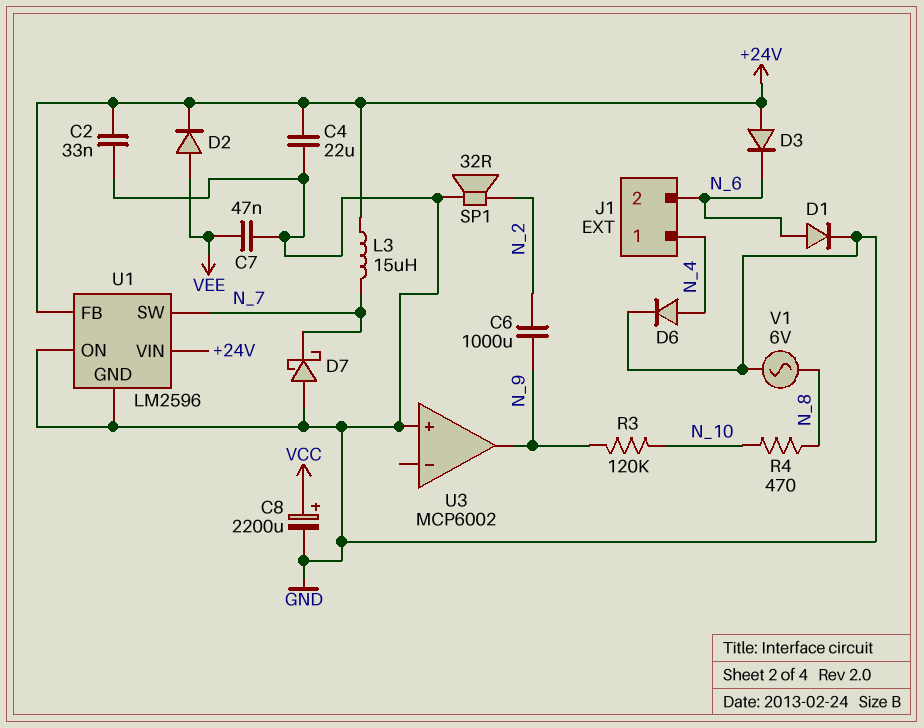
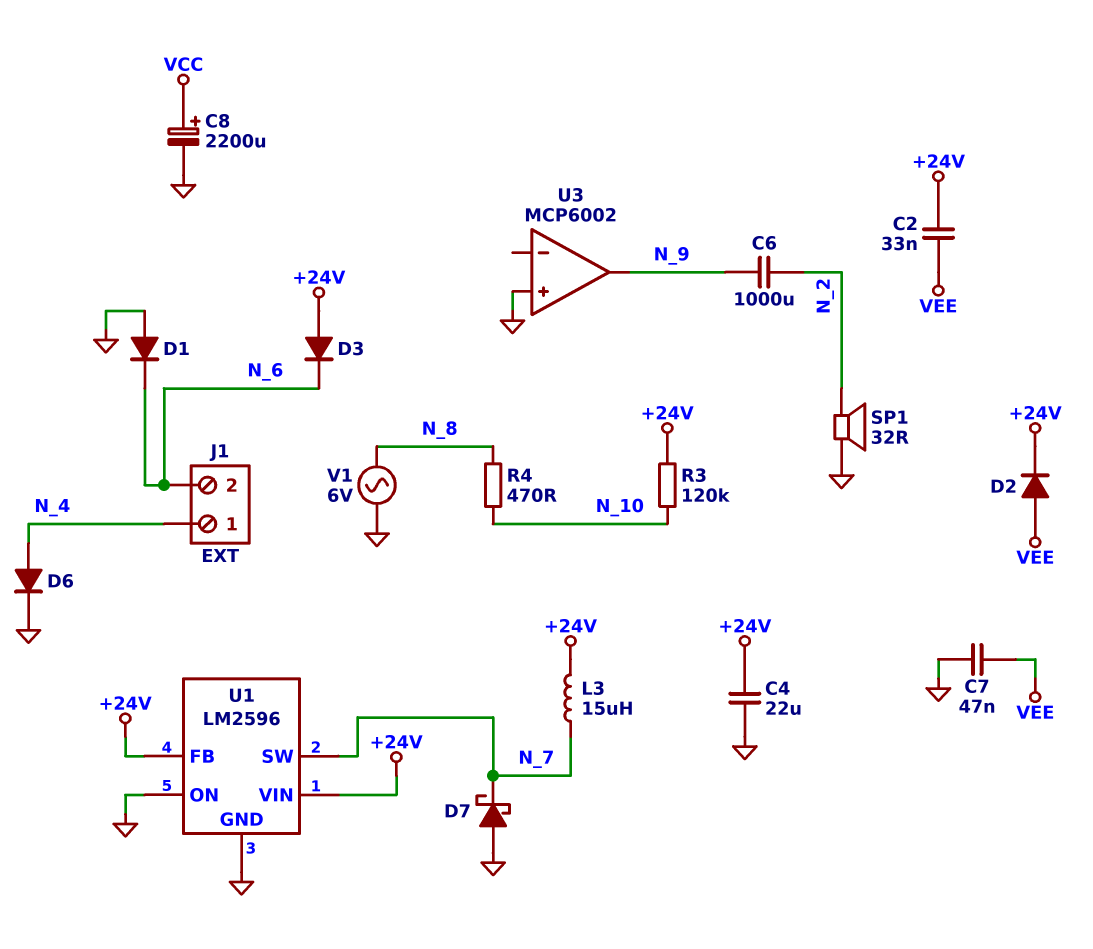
C2: 33nF (+24V, GND) -> 33nF (+24V, VEE)
D1: diode (A N_6, K GND) -> diode (A GND, K N_6)
R3: 120k (N_9, N_10) -> 120k (+24V, N_10)

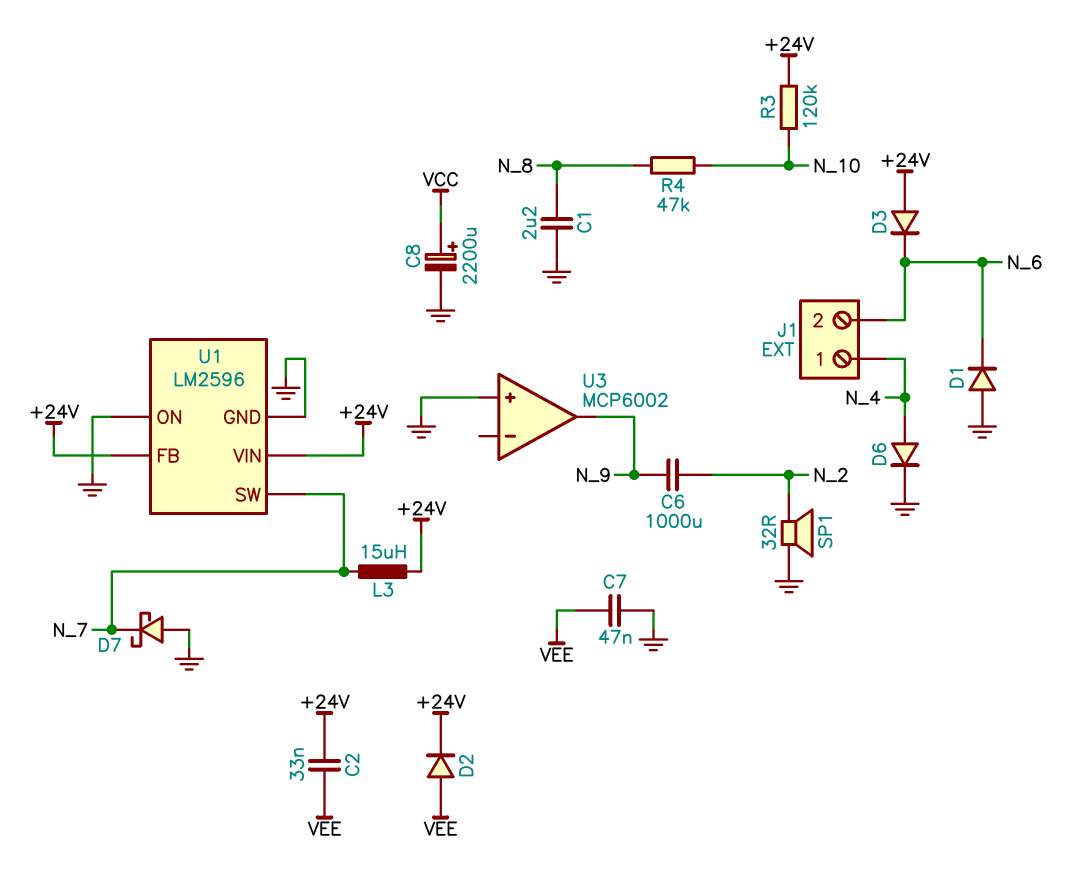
C1: none -> 2.2uF (GND, N_8)
C4: 22uF (+24V, GND) -> none
R4: 470 (N_8, N_10) -> 47k (N_8, N_10)
V1: AC 6V (GND, N_8) -> none

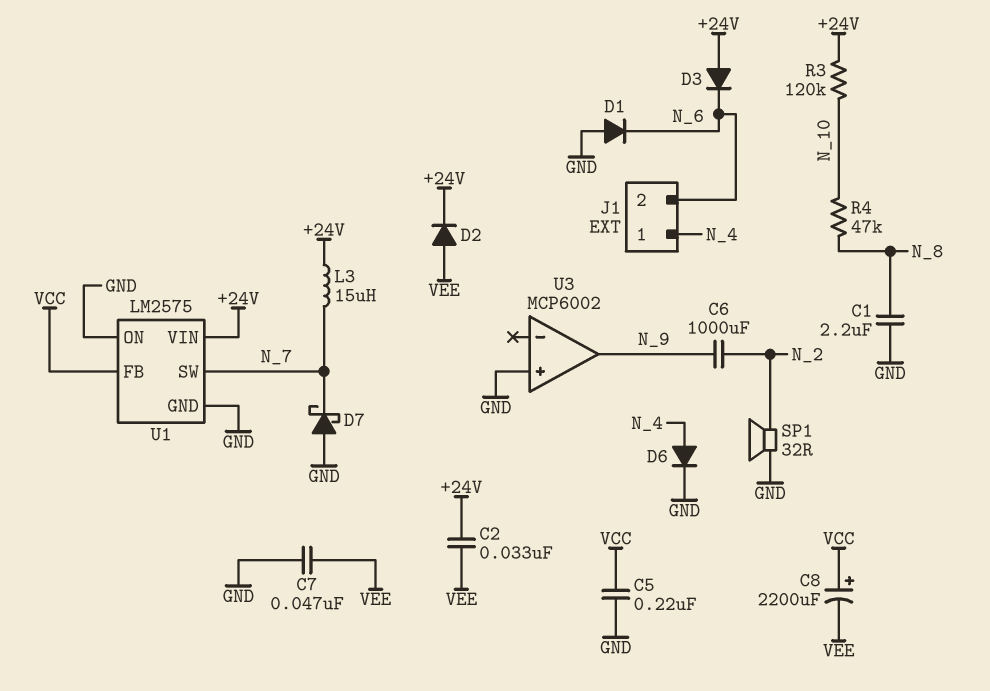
C5: none -> 220nF (GND, VCC)
C8: 2200uF (plus VCC, minus GND) -> 2200uF (plus VCC, minus VEE)
U1: LM2596 -> LM2575
U1 pin FB: +24V -> VCC

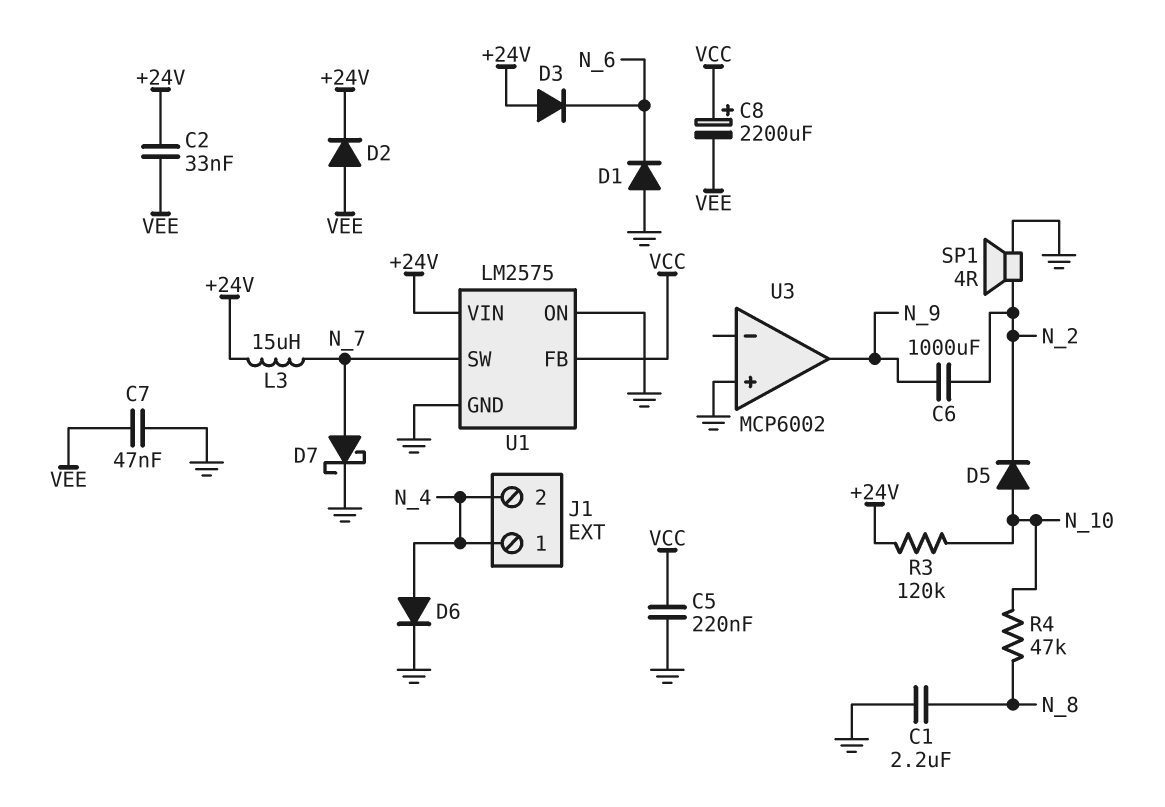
D5: none -> diode (A N_10, K N_2)
D7: schottky (A GND, K N_7) -> schottky (A N_7, K GND)
J1 pin 2: N_6 -> N_4
SP1: speaker 32R (GND, N_2) -> speaker 4R (GND, N_2)

